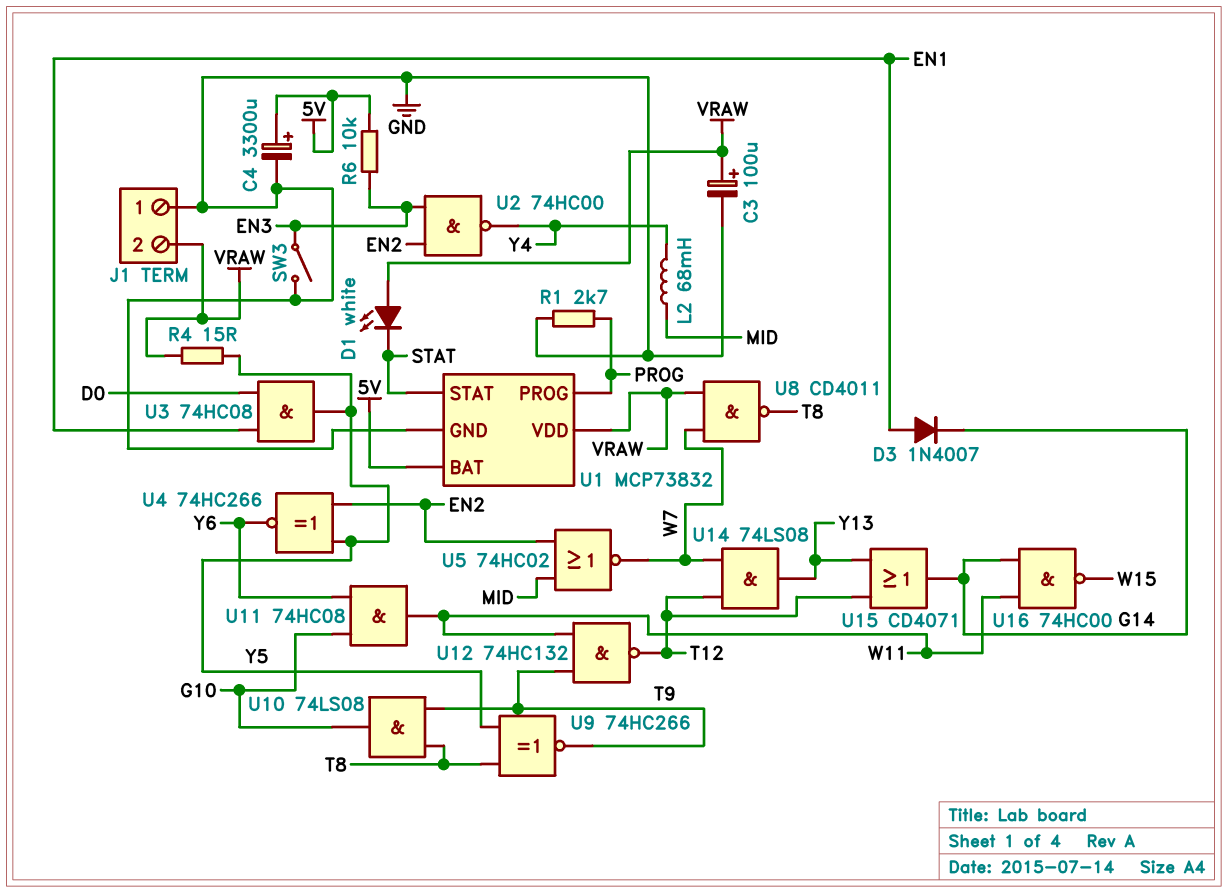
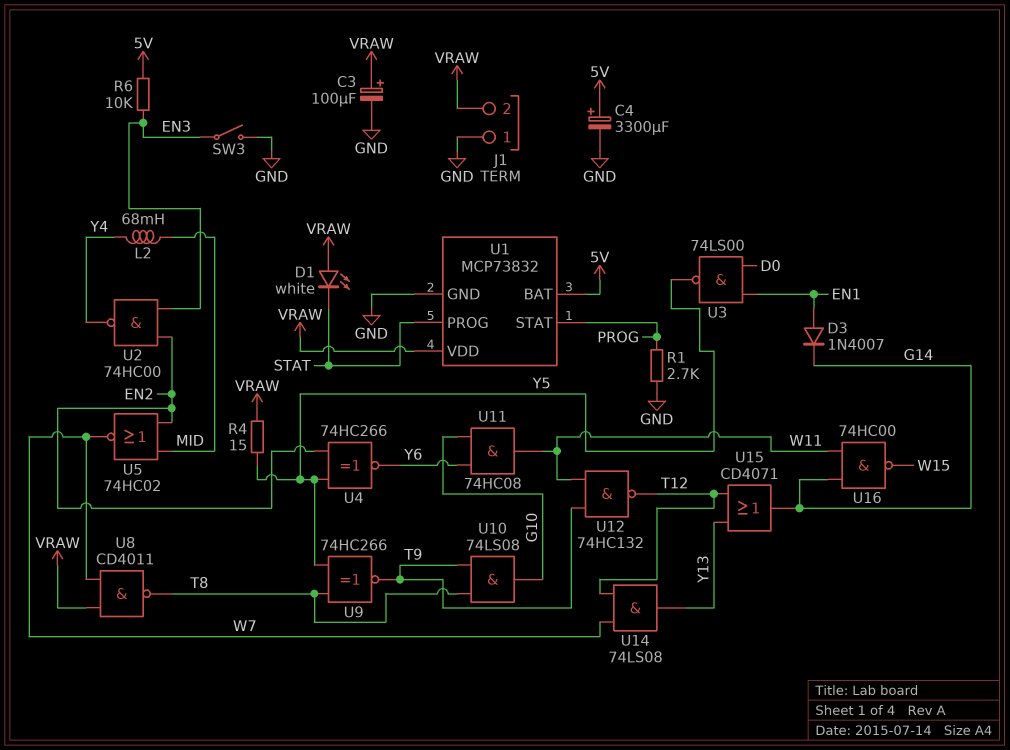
U1 pin PROG: PROG -> STAT
U1 pin STAT: STAT -> PROG
U3: AND 74HC08 (in D0, in EN1, out Y5) -> NAND 74LS00 (in D0, in EN1, out Y5)

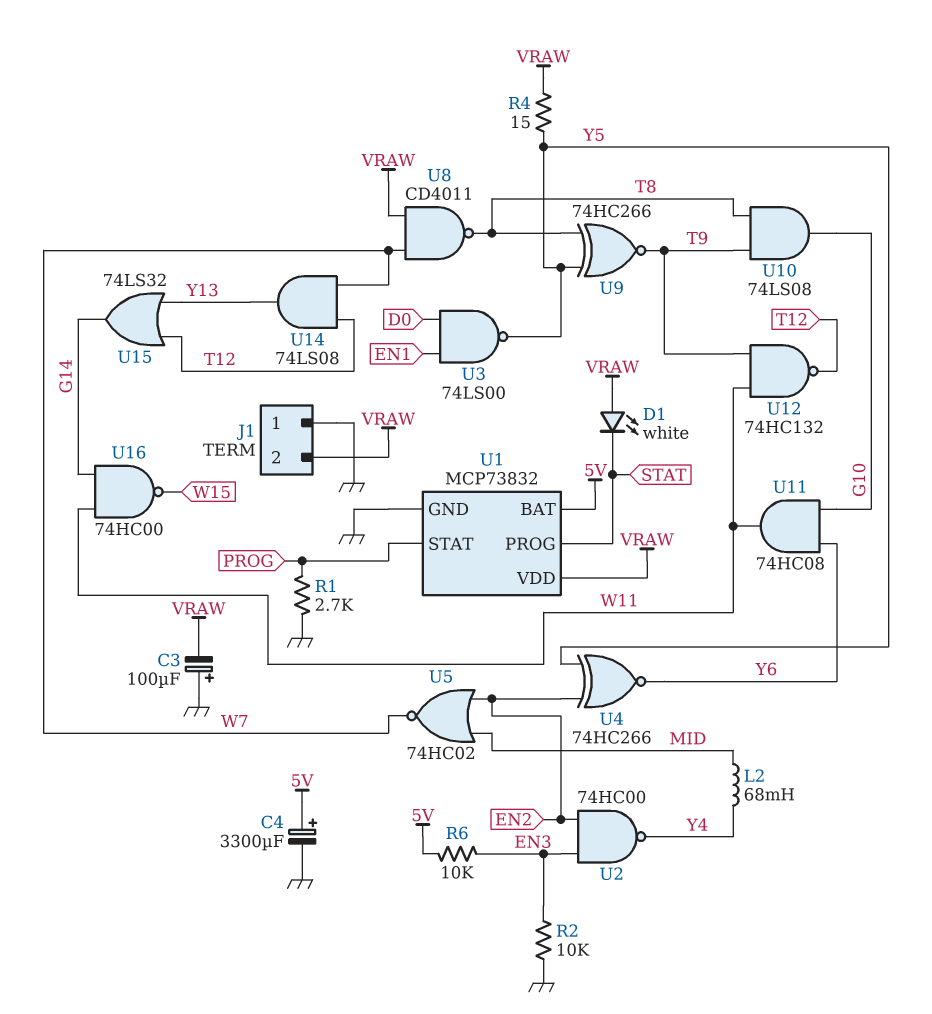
C3: 100uF (plus VRAW, minus GND) -> 100uF (plus GND, minus VRAW)
D3: diode 1N4007 (A EN1, K G14) -> none
R2: none -> 10k (EN3, GND)
SW3: switch (EN3, GND) -> none
U15: OR CD4071 (in T12, in Y13, out G14) -> OR 74LS32 (in T12, in Y13, out G14)

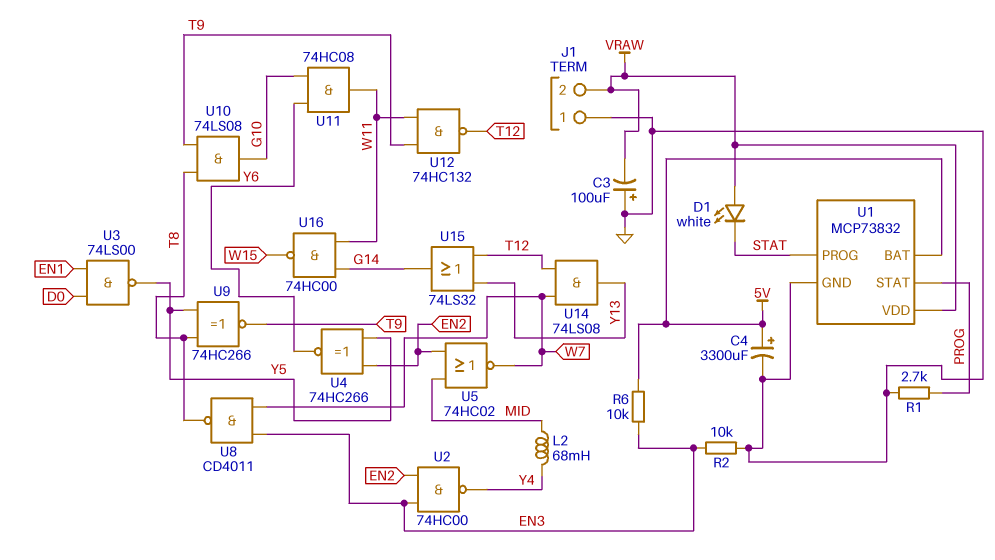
R4: 15 (VRAW, Y5) -> none
U8: NAND CD4011 (in VRAW, in W7, out T8) -> NAND CD4011 (in EN3, in W7, out T8)

